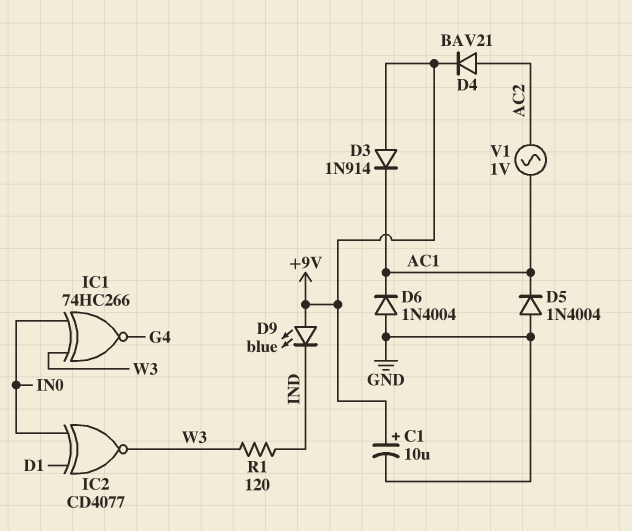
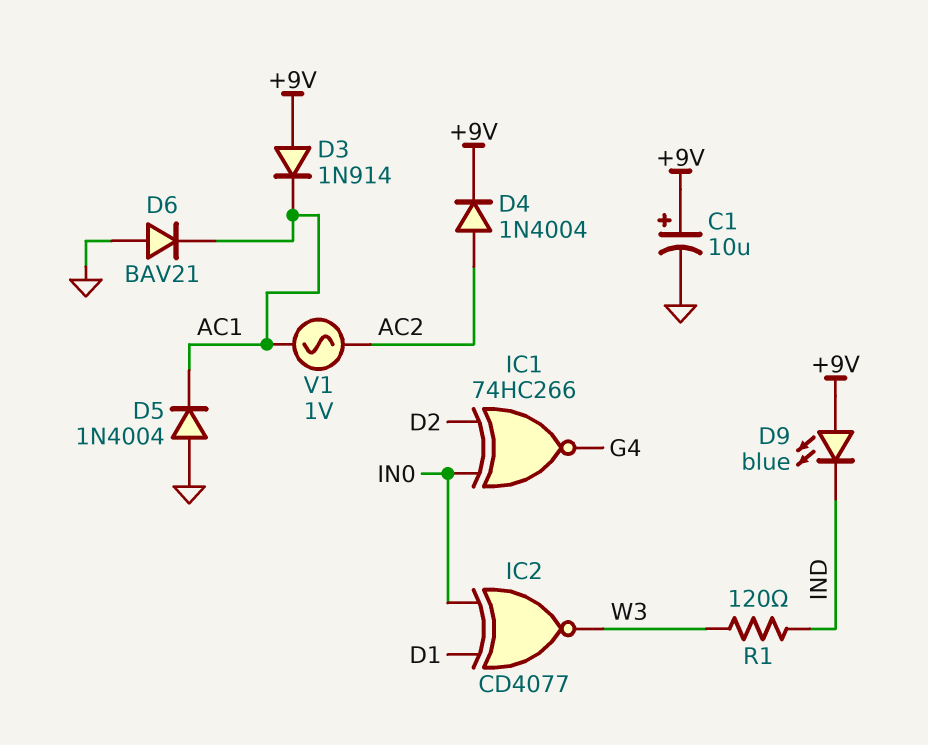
D4: diode BAV21 (A AC2, K +9V) -> diode 1N4004 (A AC2, K +9V)
D6: diode 1N4004 (A GND, K AC1) -> diode BAV21 (A GND, K AC1)
IC1: XNOR 74HC266 (in IN0, in W3, out G4) -> XNOR 74HC266 (in D2, in IN0, out G4)

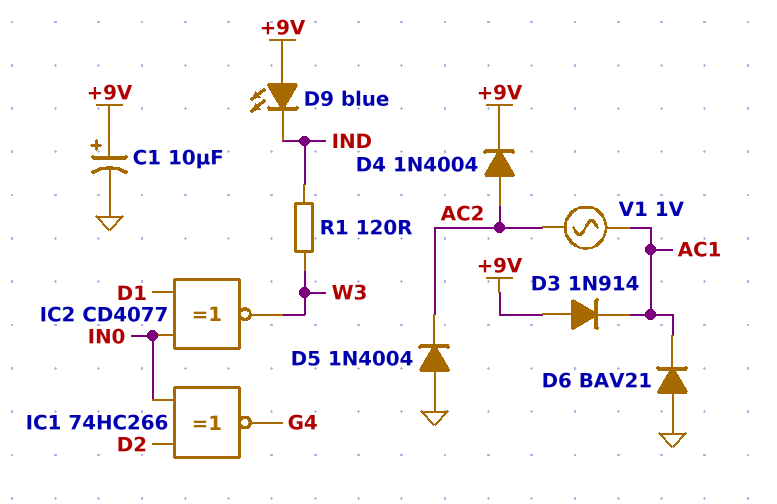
D5: diode 1N4004 (A GND, K AC1) -> diode 1N4004 (A GND, K AC2)

